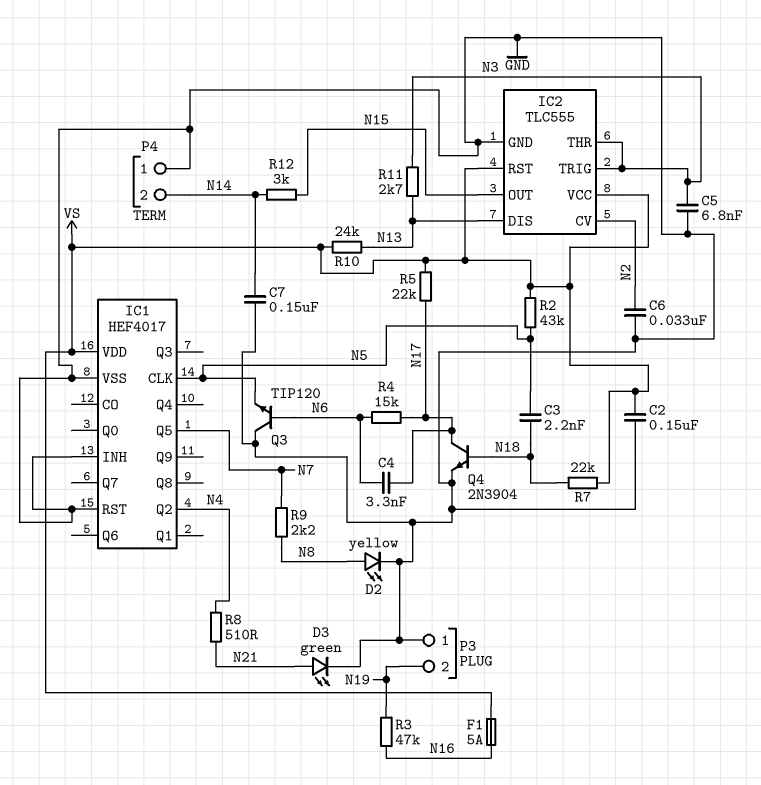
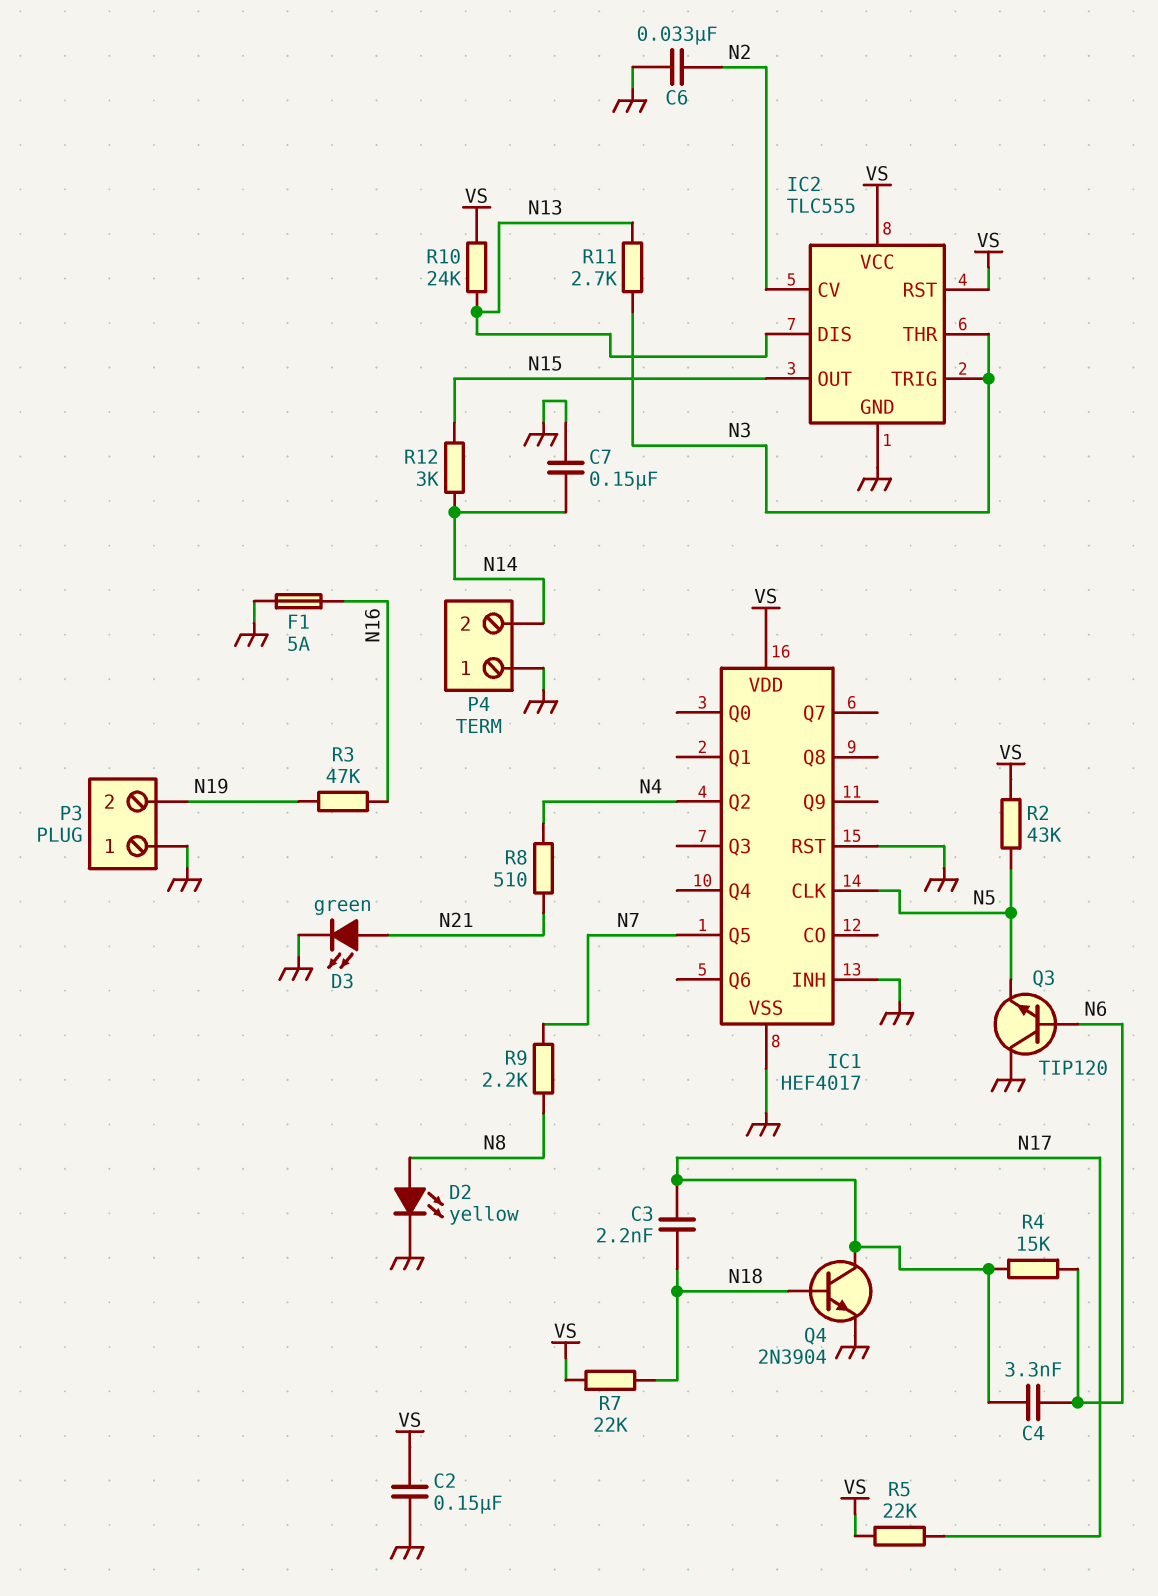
C3: 2.2nF (N5, N18) -> 2.2nF (N17, N18)
C5: 6.8nF (GND, N3) -> none
F1: 5A (N16, VS) -> 5A (GND, N16)

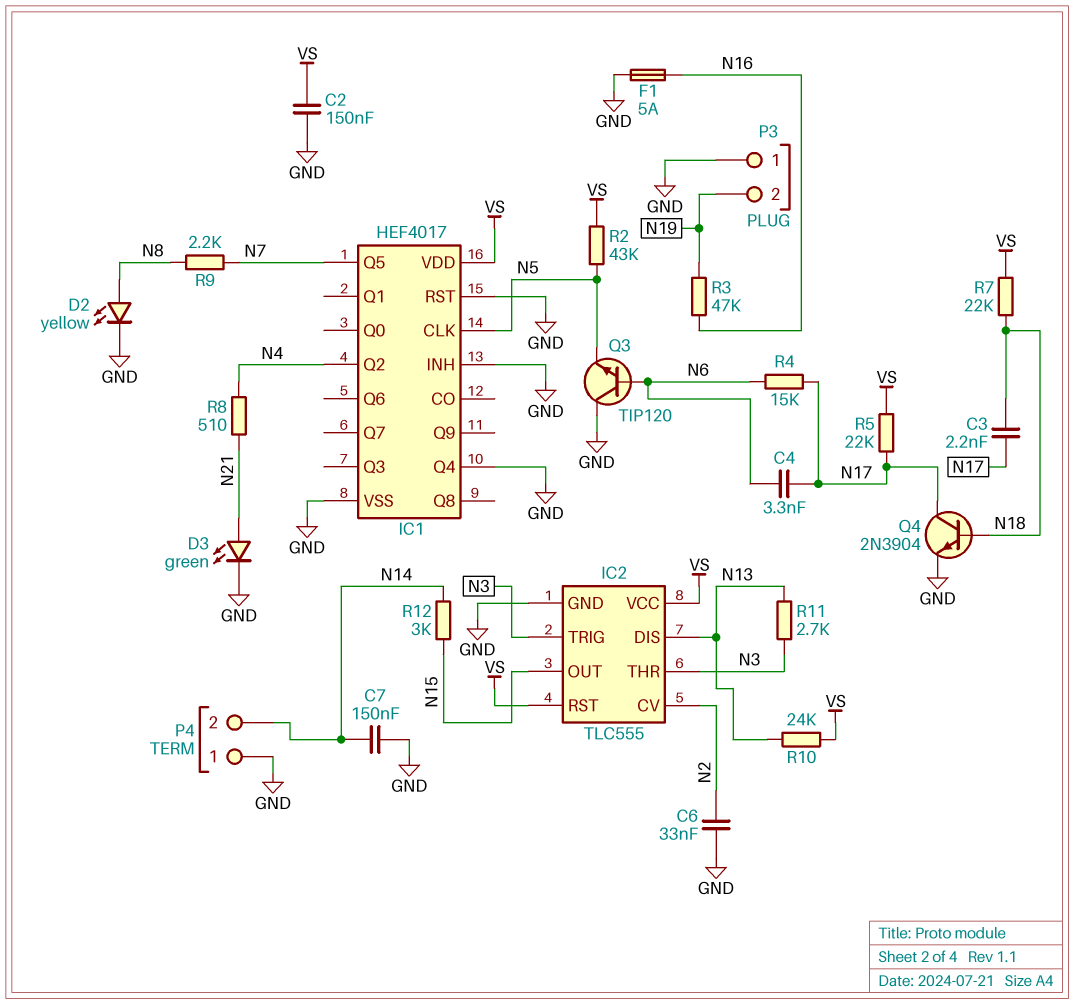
IC1 pin Q4: none -> GND

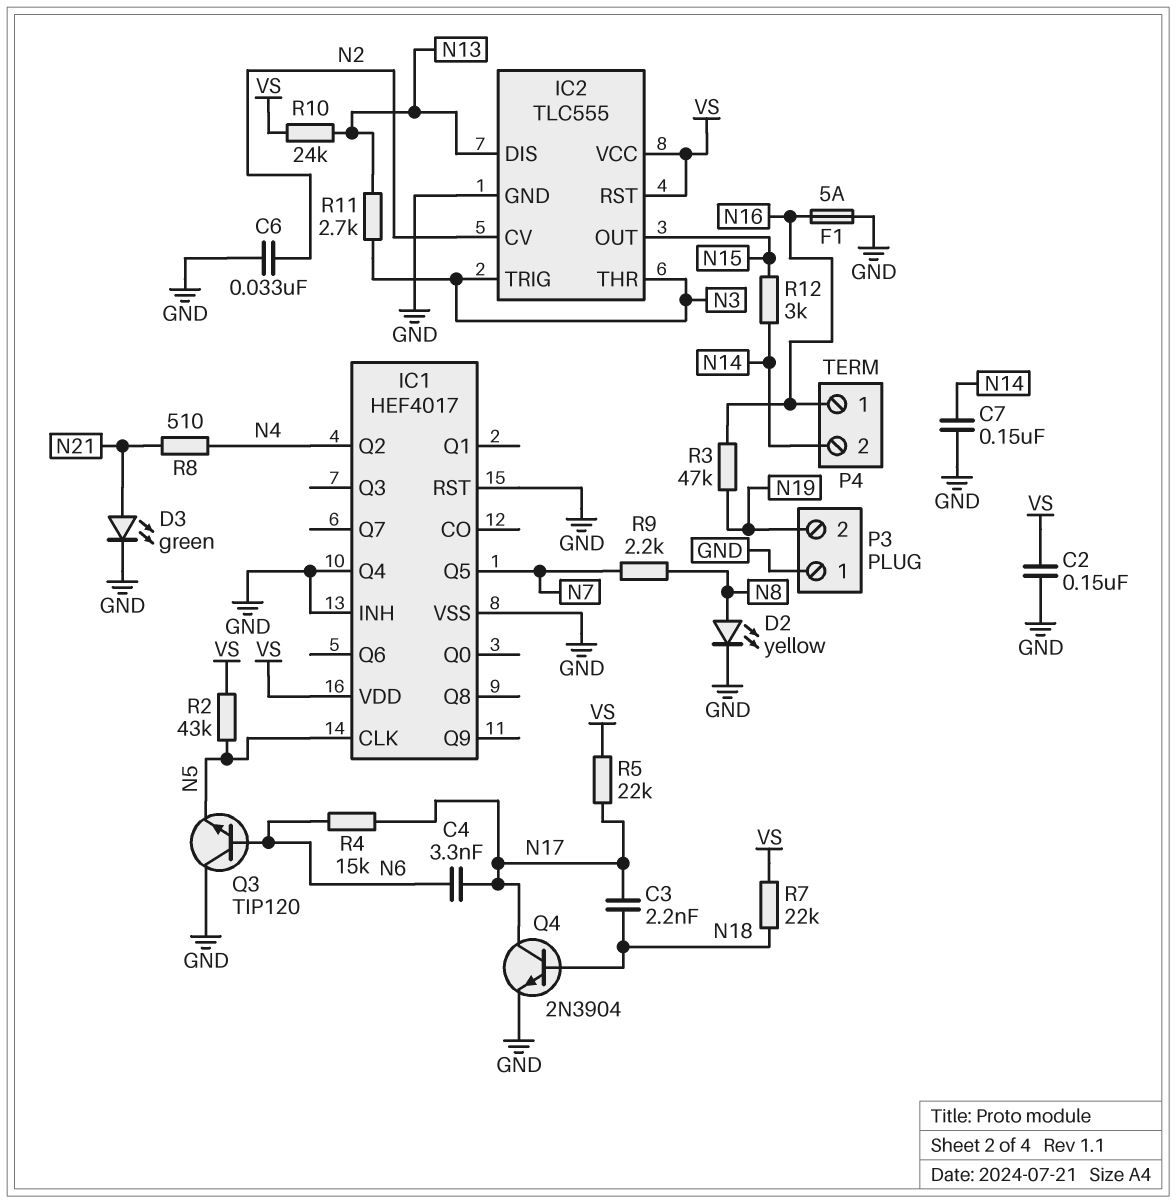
P4 pin 1: GND -> N16

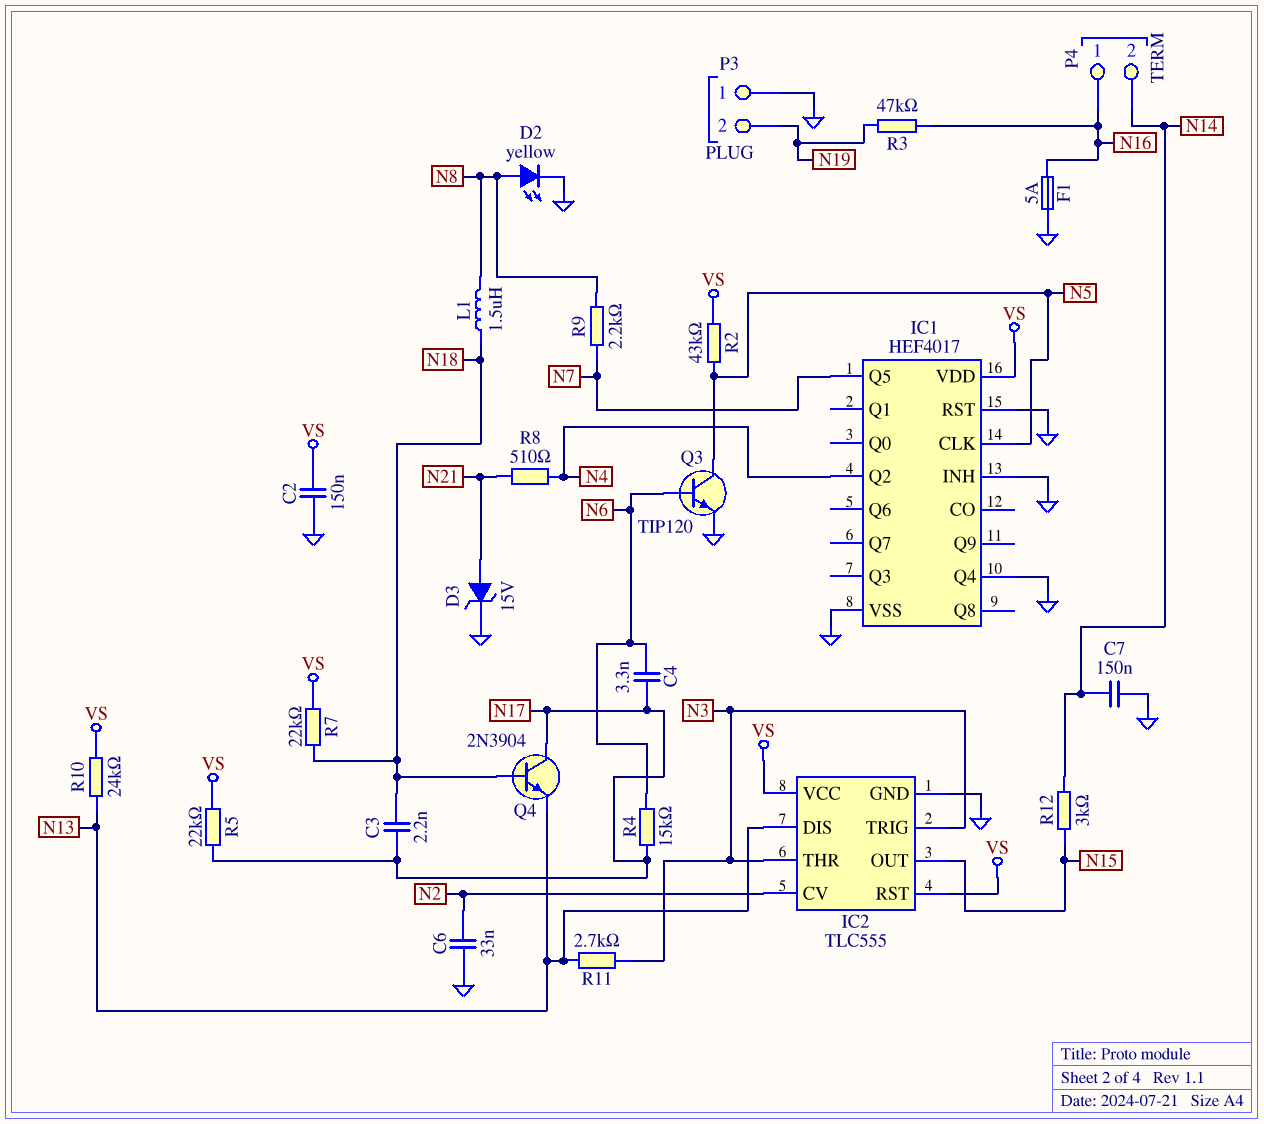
D3: LED green (A N21, K GND) -> zener 15V (A N21, K GND)
L1: none -> 1.5uH (N8, N18)
Q3: NPN TIP120 (B N6, C GND, E N5) -> NPN TIP120 (B N6, C N5, E GND)
Q4: NPN 2N3904 (B N18, C N17, E GND) -> NPN 2N3904 (B N18, C N17, E N13)

